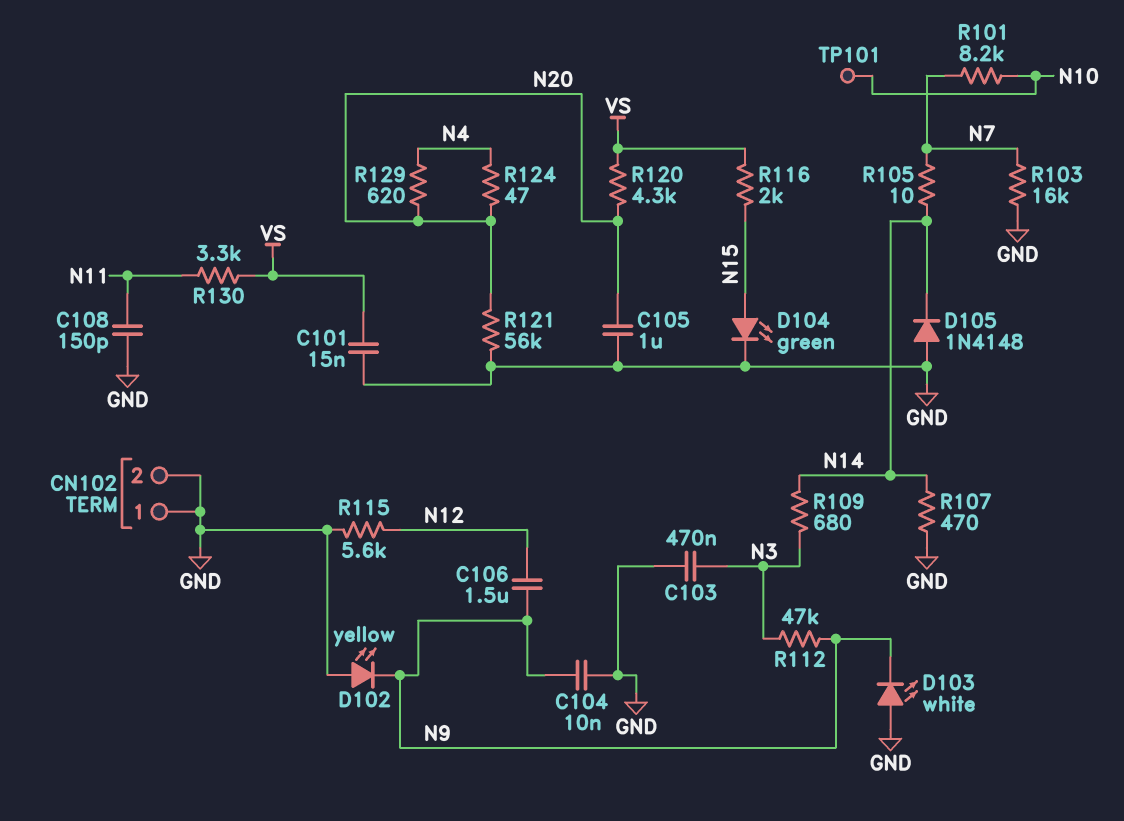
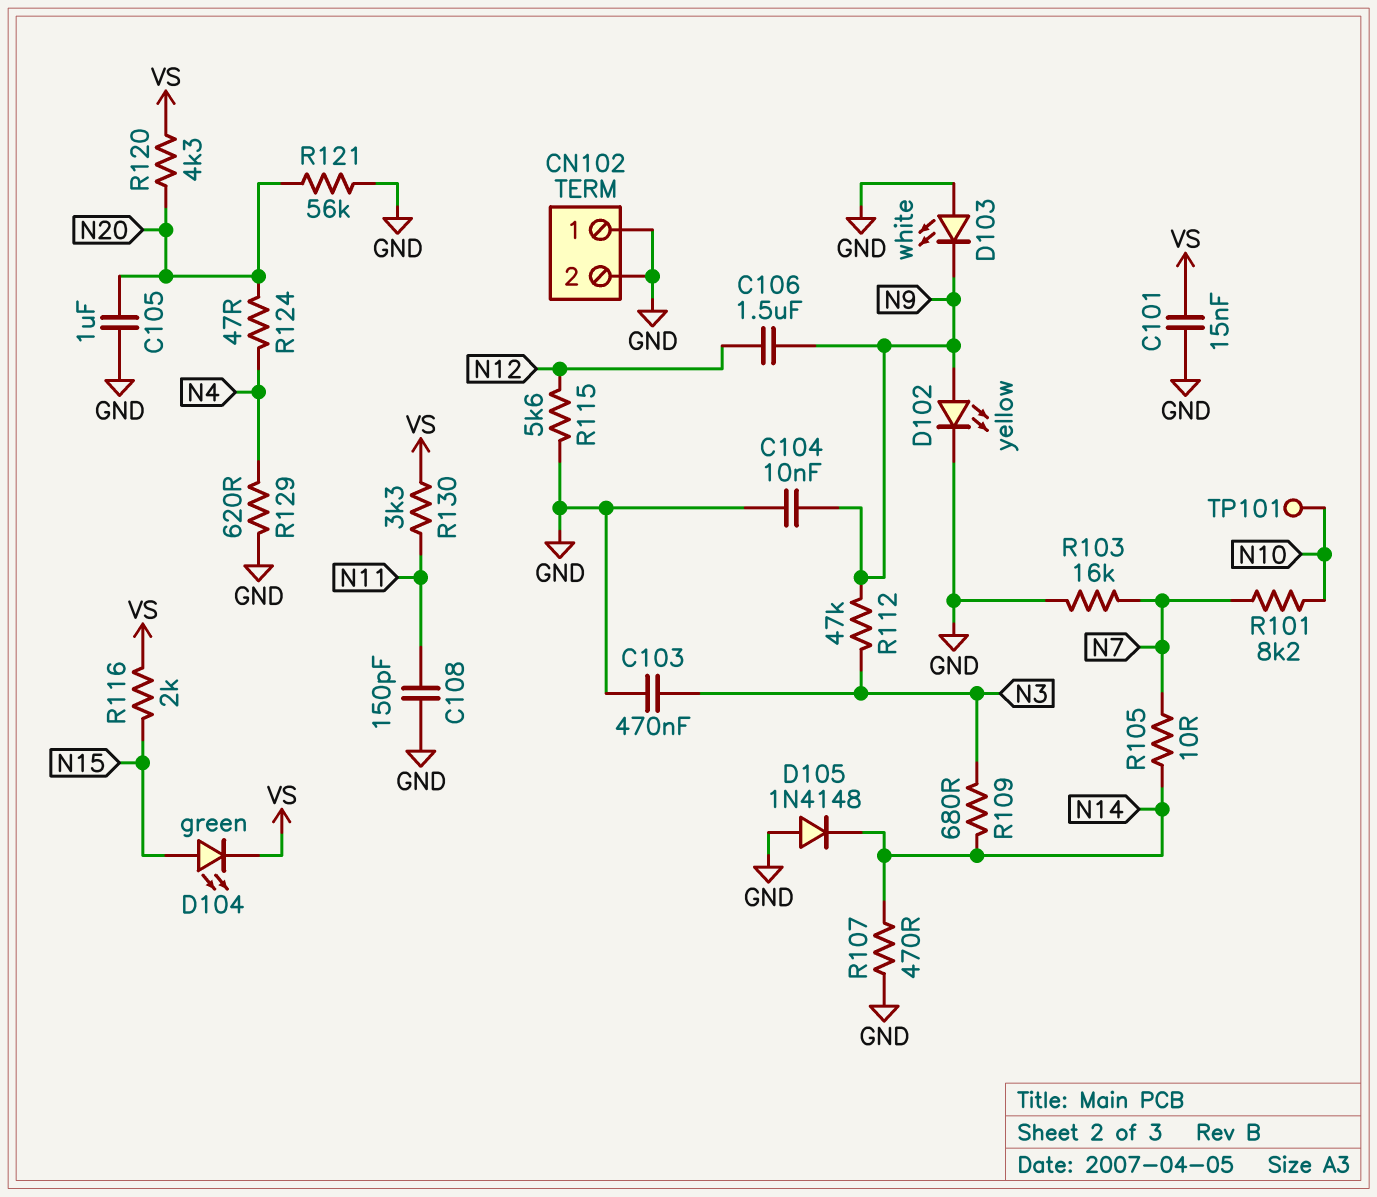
D102: LED yellow (A GND, K N9) -> LED yellow (A N9, K GND)
D104: LED green (A N15, K GND) -> LED green (A N15, K VS)
R129: 620 (N4, N20) -> 620 (GND, N4)

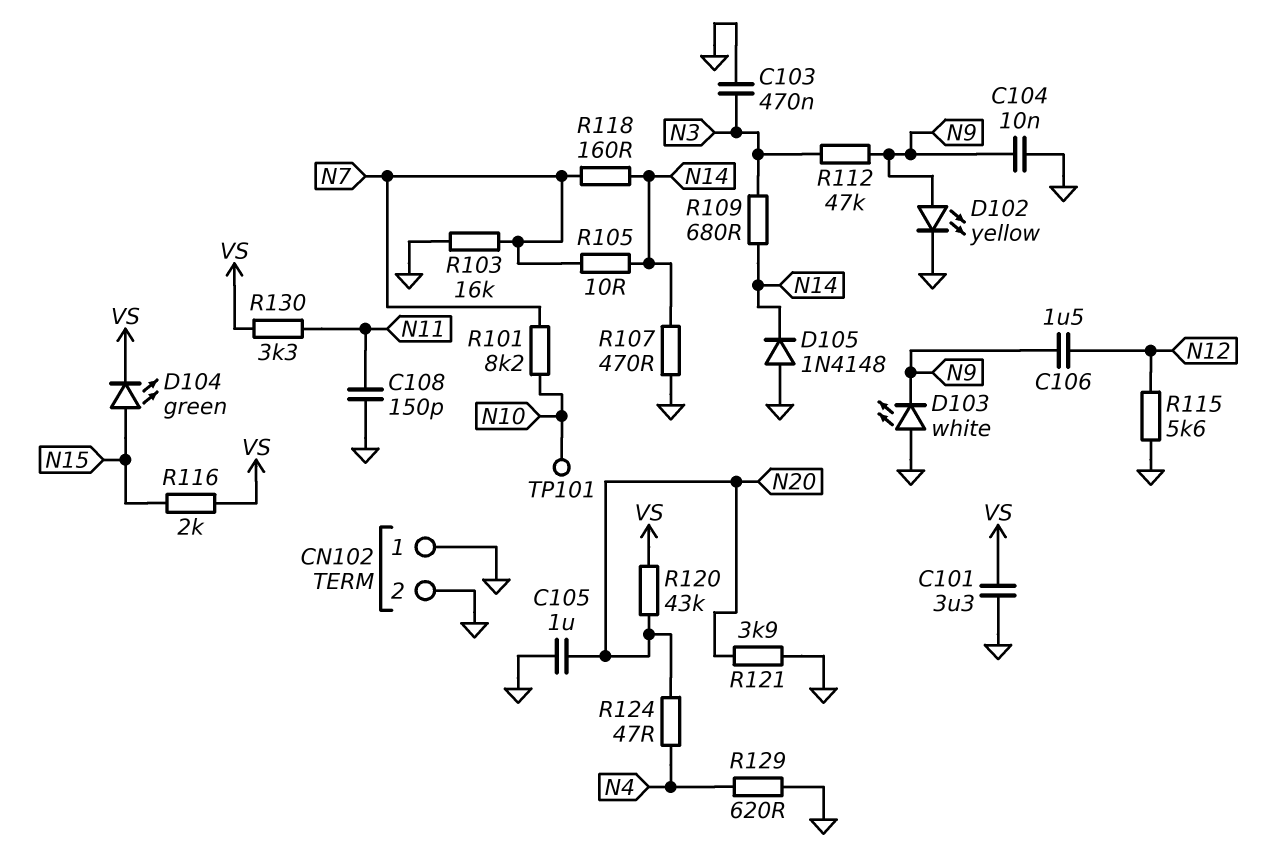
C101: 15nF (GND, VS) -> 3.3uF (GND, VS)
R118: none -> 160 (N7, N14)
R120: 4.3k (N20, VS) -> 43k (N20, VS)
R121: 56k (GND, N20) -> 3.9k (GND, N20)

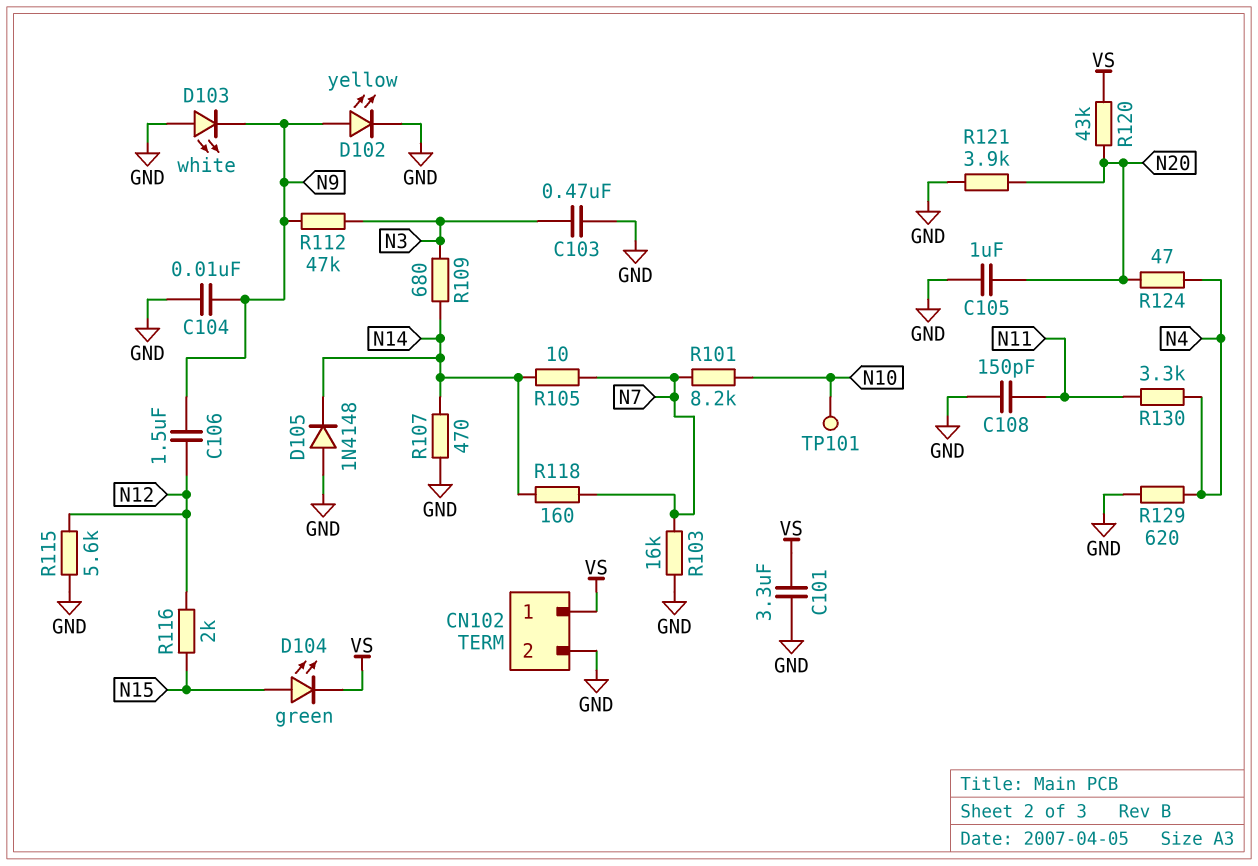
CN102 pin 1: GND -> VS
R116: 2k (N15, VS) -> 2k (N12, N15)
R130: 3.3k (N11, VS) -> 3.3k (N4, N11)

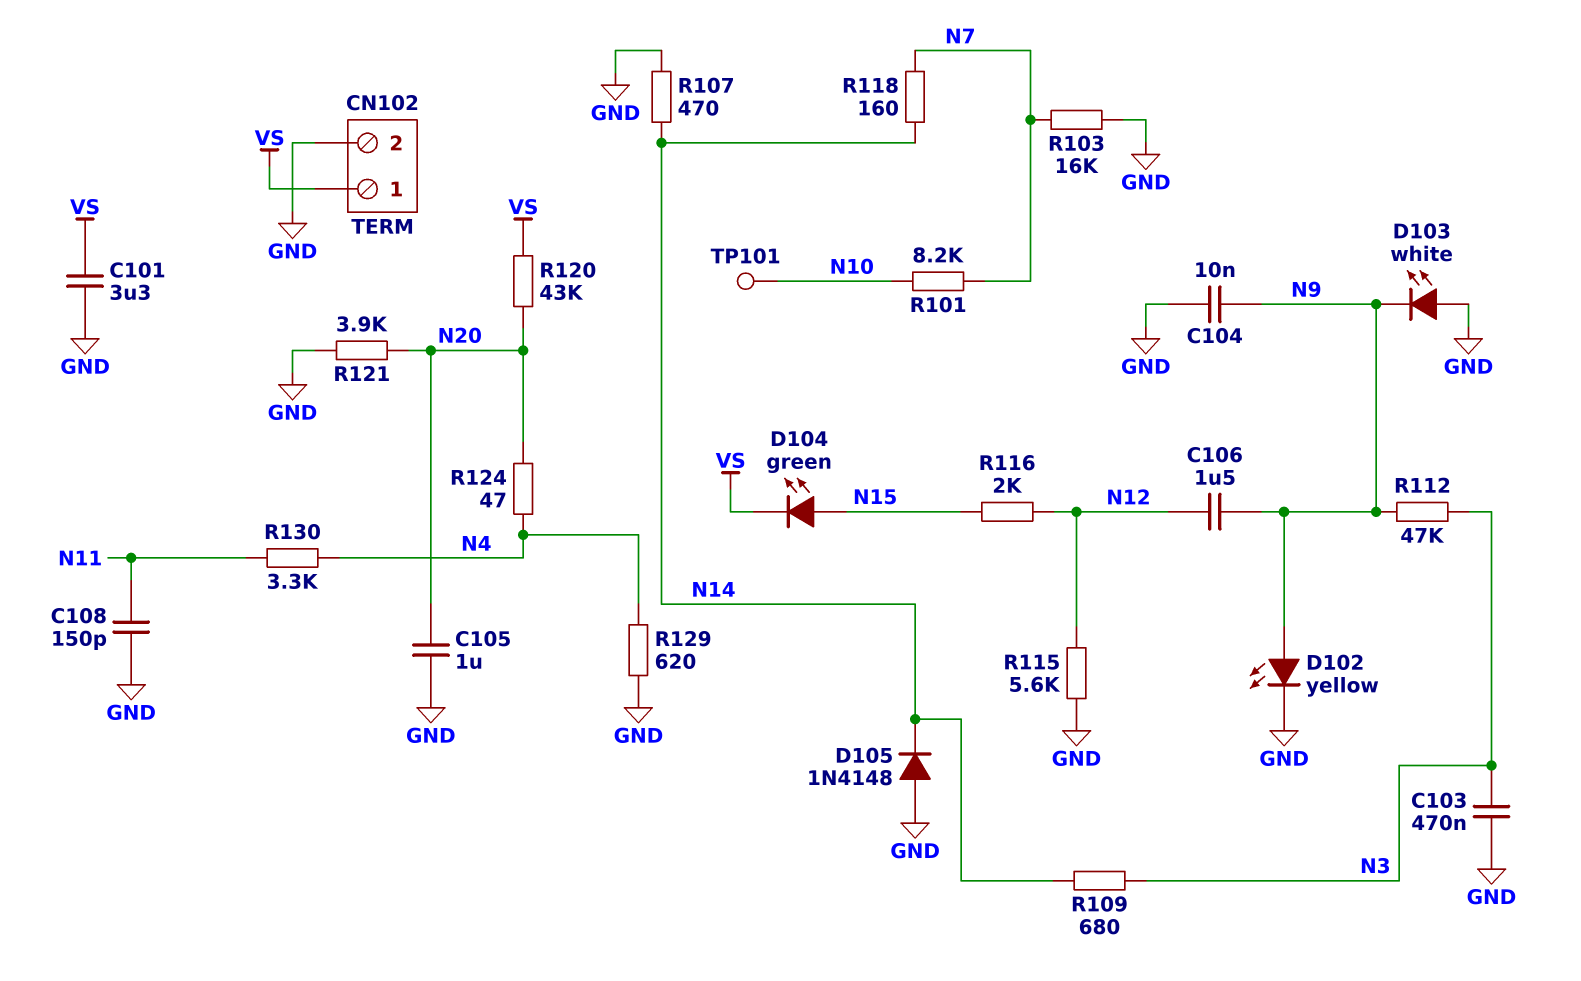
R105: 10 (N7, N14) -> none

